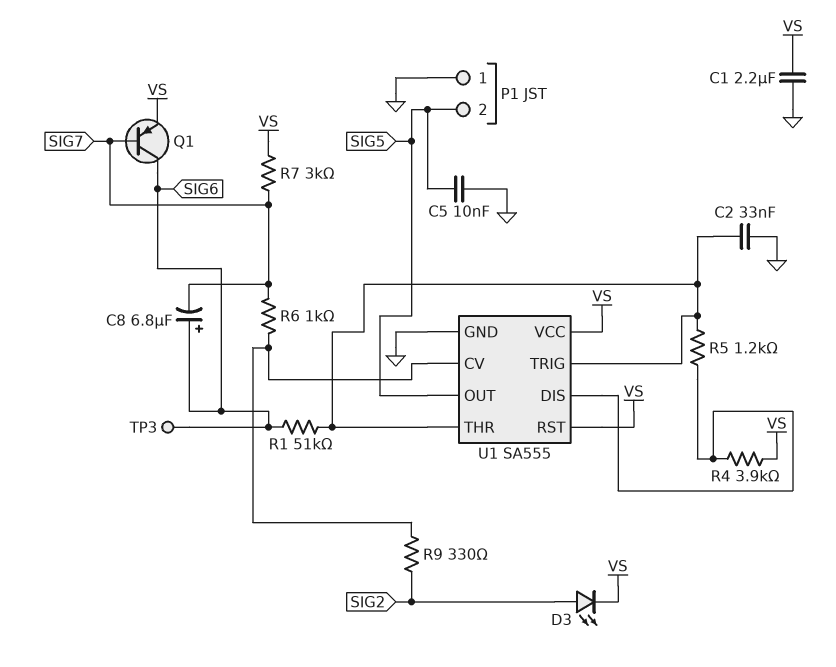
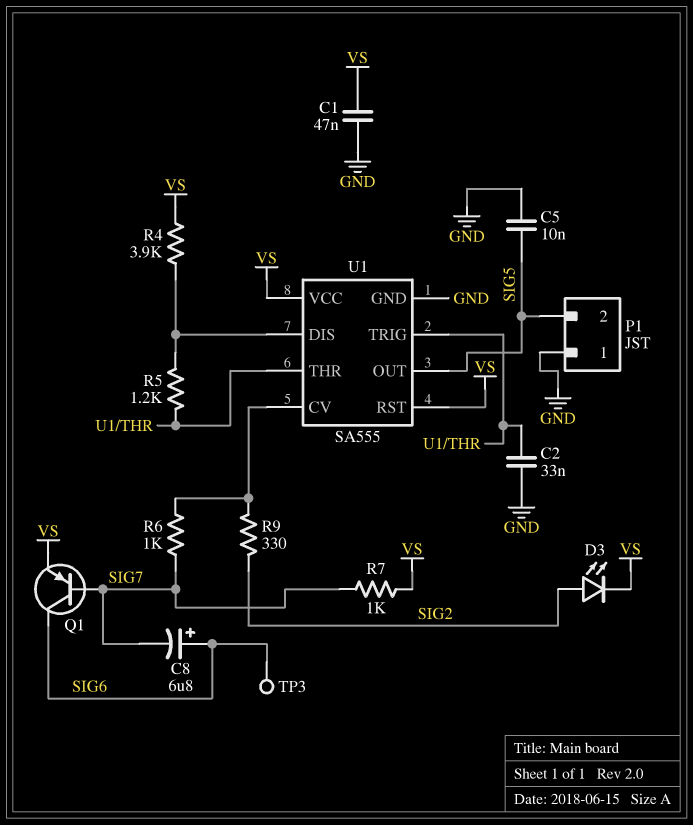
C1: 2.2uF (GND, VS) -> 47nF (GND, VS)
R1: 51k (SIG6, U1/THR) -> none
R7: 3k (SIG7, VS) -> 1k (SIG7, VS)

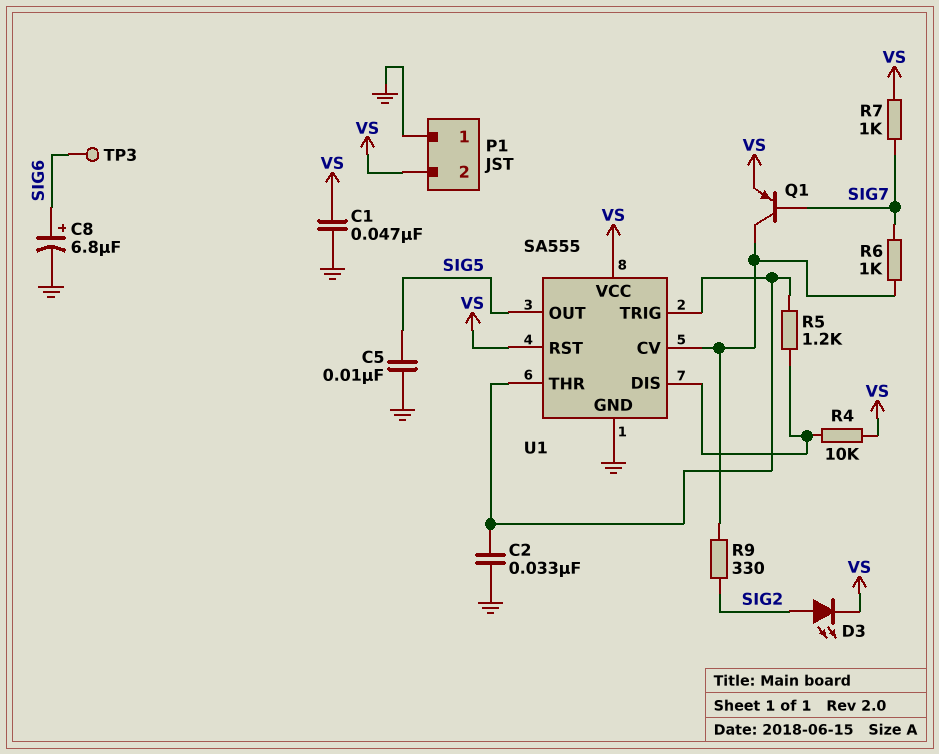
C8: 6.8uF (plus SIG6, minus SIG7) -> 6.8uF (plus SIG6, minus GND)
P1 pin 2: SIG5 -> VS
Q1: PNP (B SIG7, C SIG6, E VS) -> PNP (B SIG7, C U1/CV, E VS)
R4: 3.9k (U1/DIS, VS) -> 10k (U1/DIS, VS)

